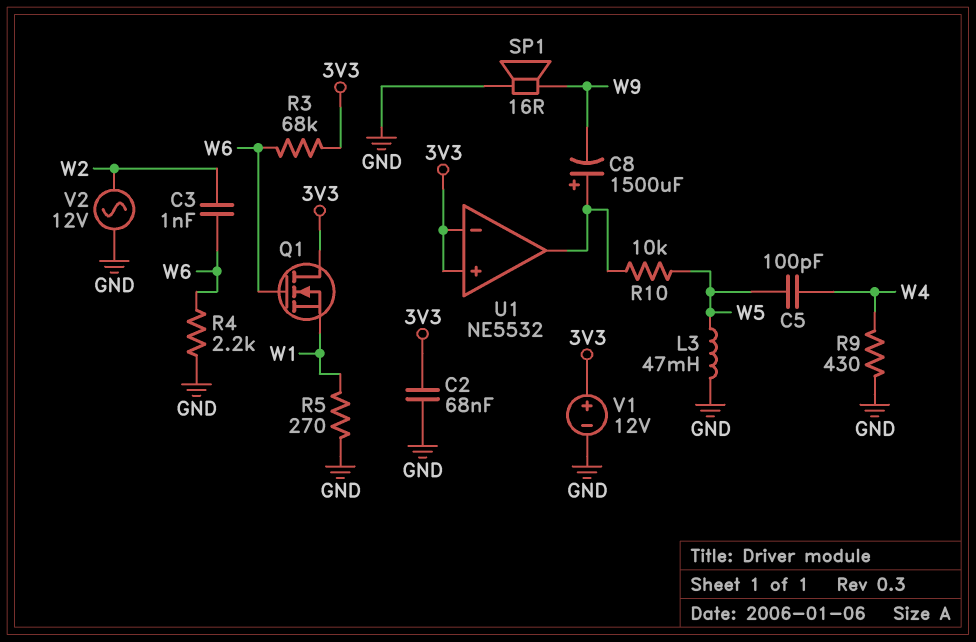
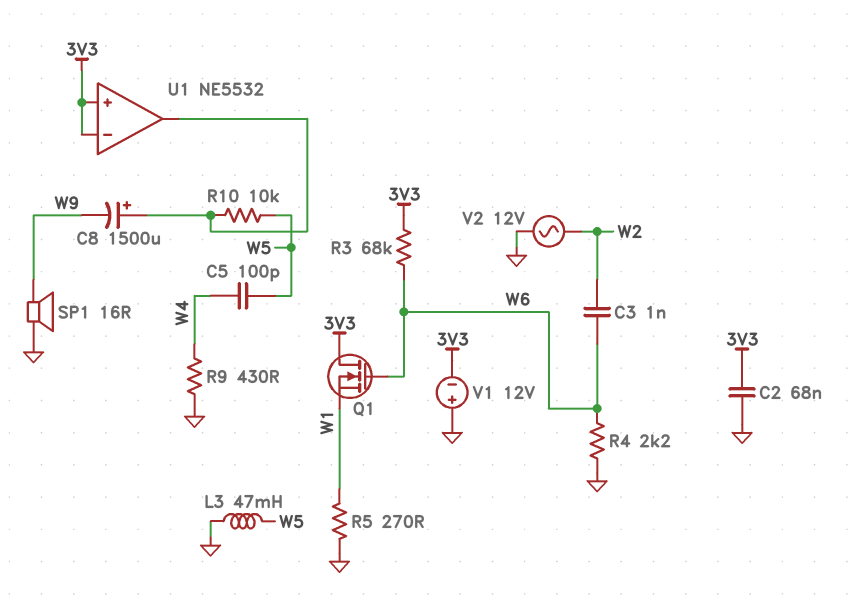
V1: 12V (plus 3V3, minus GND) -> 12V (plus GND, minus 3V3)

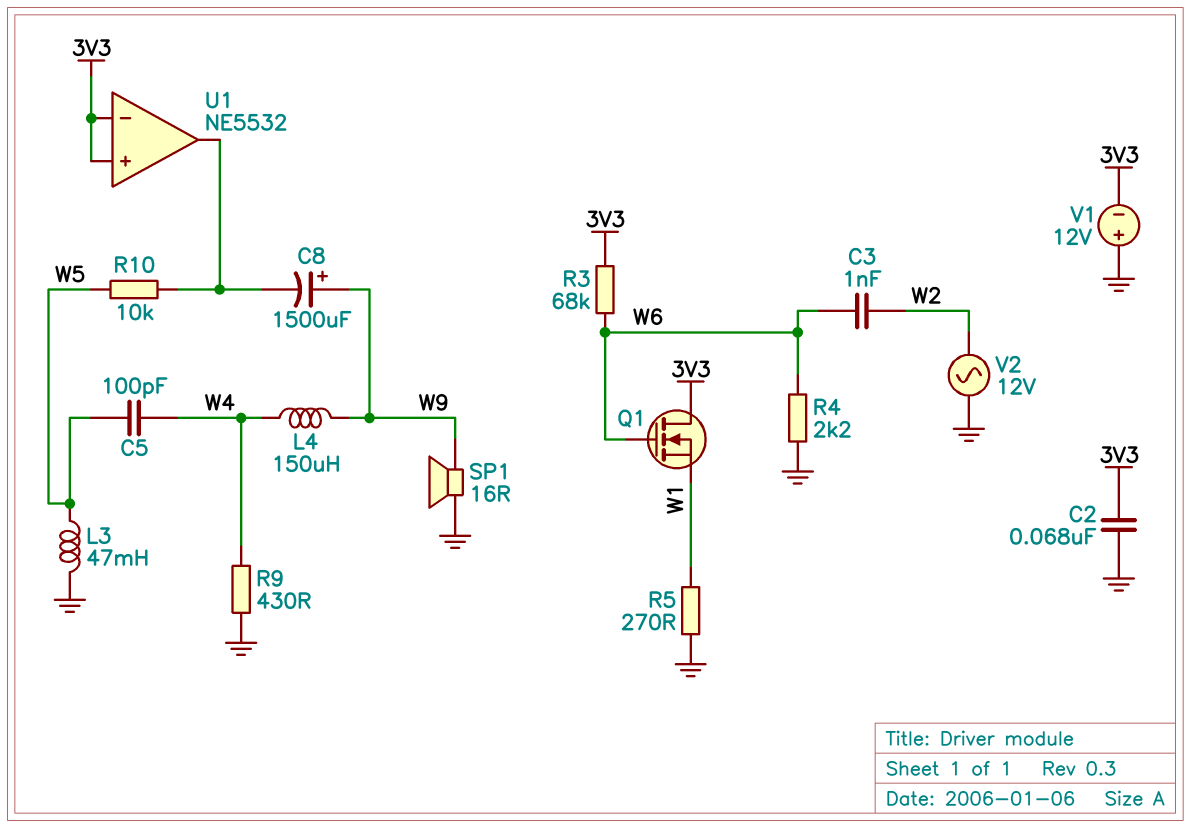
C8: 1500uF (plus U1/out, minus W9) -> 1500uF (plus W9, minus U1/out)
L4: none -> 150uH (W4, W9)

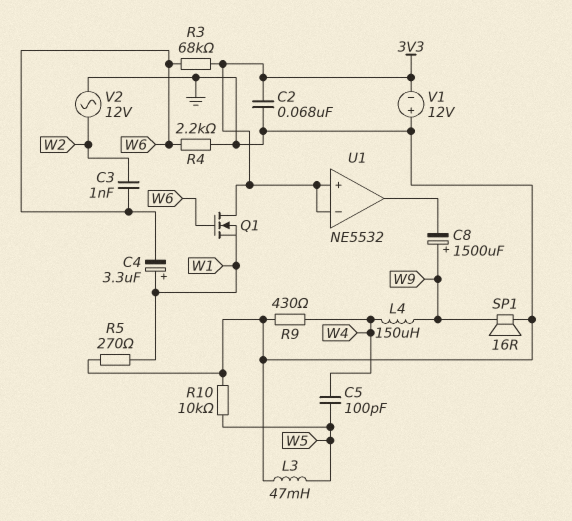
C4: none -> 3.3uF (plus W1, minus W6)
R10: 10k (U1/out, W5) -> 10k (GND, W5)

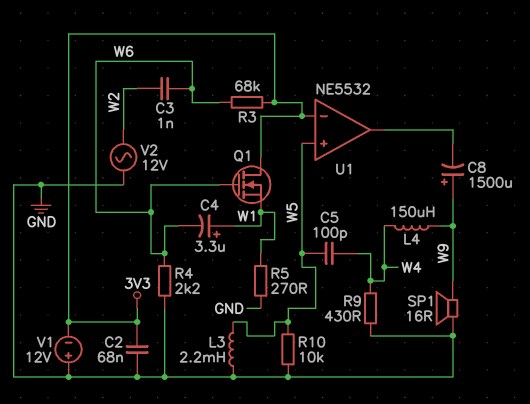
L3: 47mH (GND, W5) -> 2.2mH (GND, W5)
U1 pin in+: 3V3 -> W5

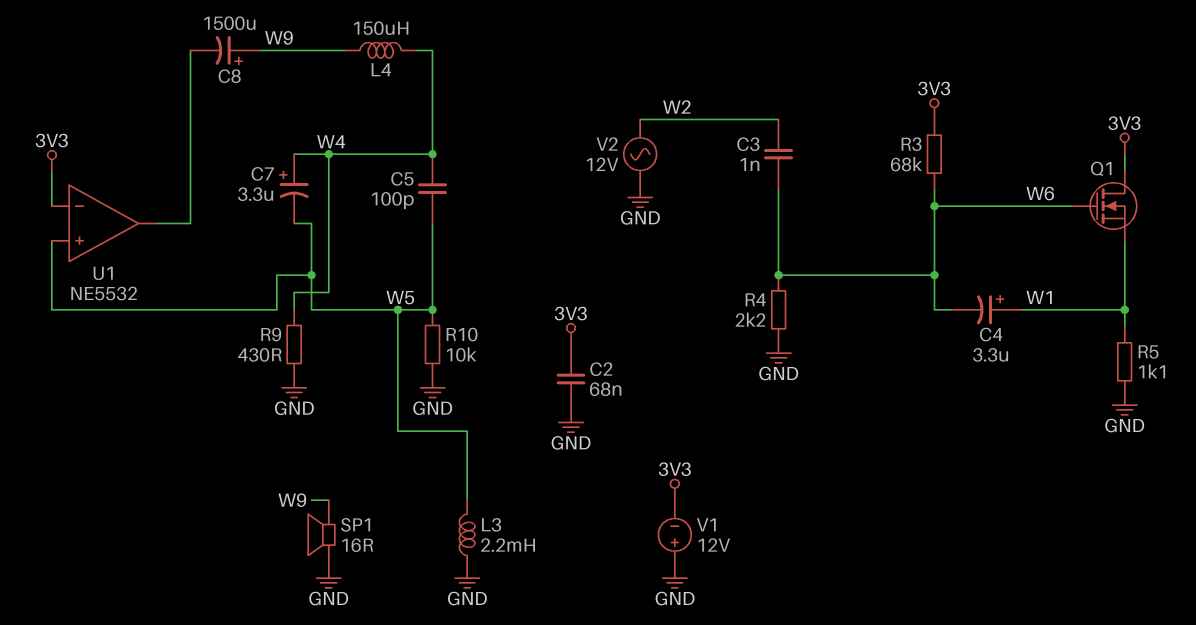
C7: none -> 3.3uF (plus W4, minus W5)
R5: 270 (GND, W1) -> 1.1k (GND, W1)

